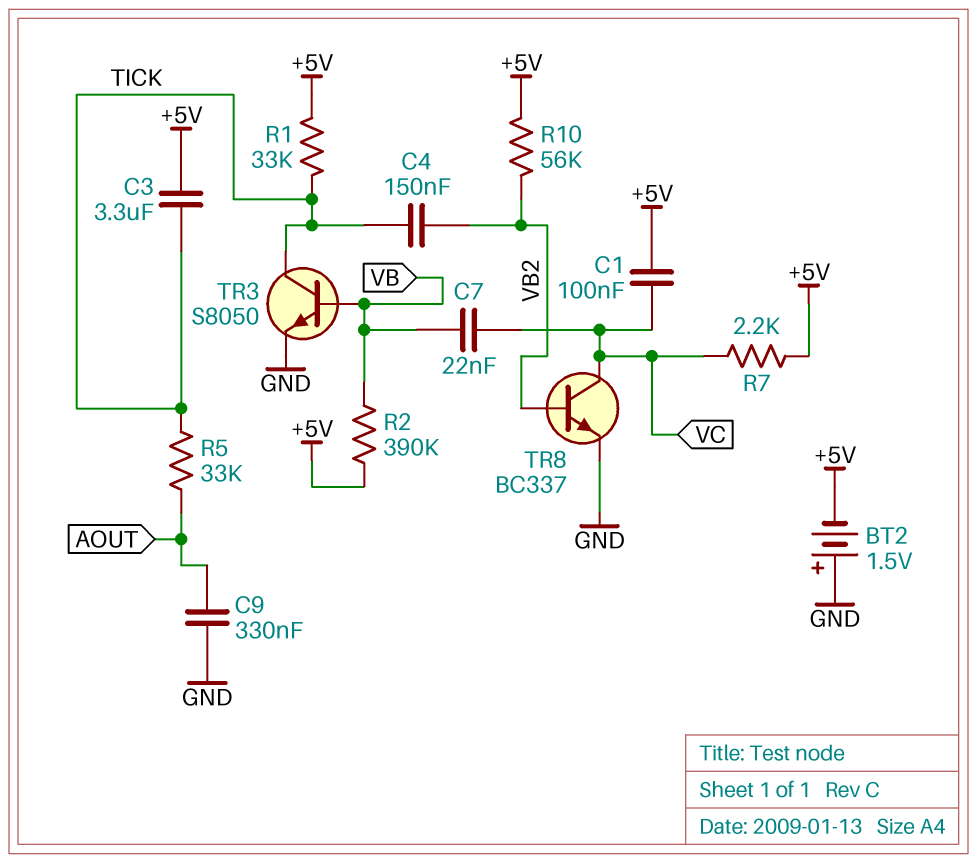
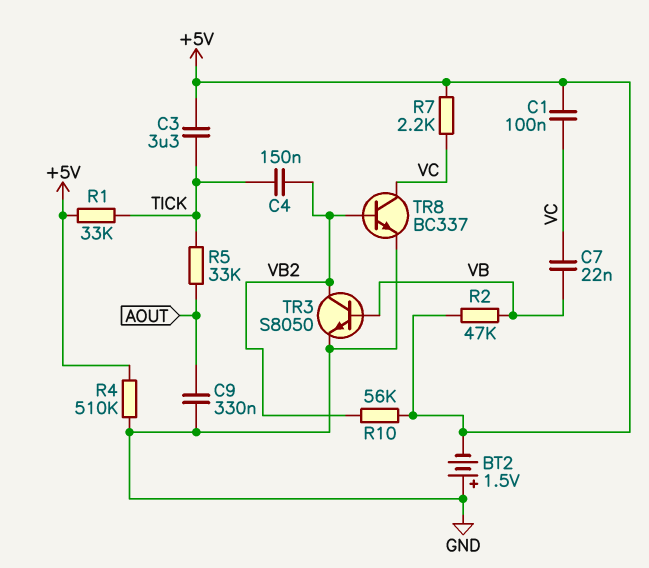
R2: 390k (+5V, VB) -> 47k (+5V, VB)
R4: none -> 510k (+5V, GND)
TR3: NPN S8050 (B VB, C TICK, E GND) -> NPN S8050 (B VB, C VB2, E GND)

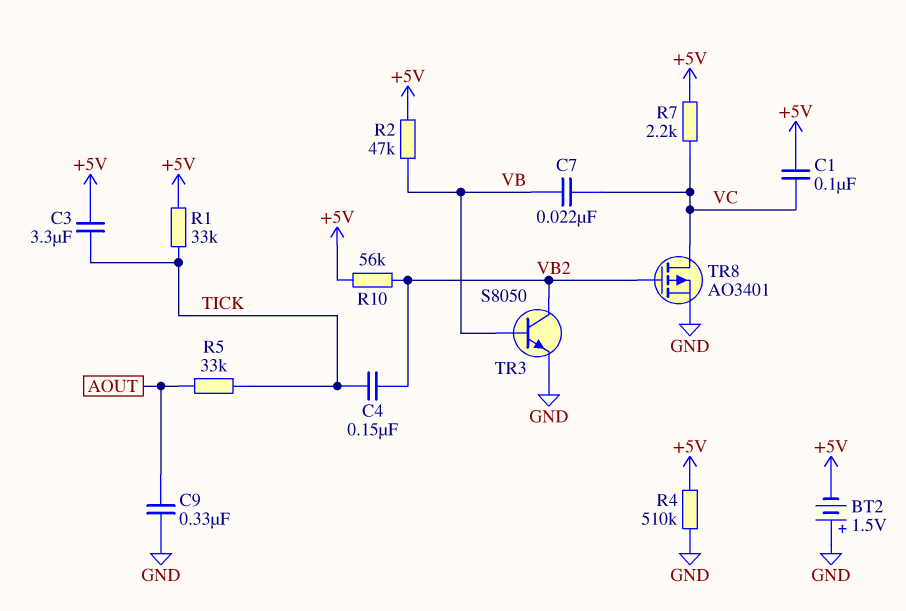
TR8: NPN BC337 (B VB2, C VC, E GND) -> PMOS AO3401 (G VB2, D VC, S GND)

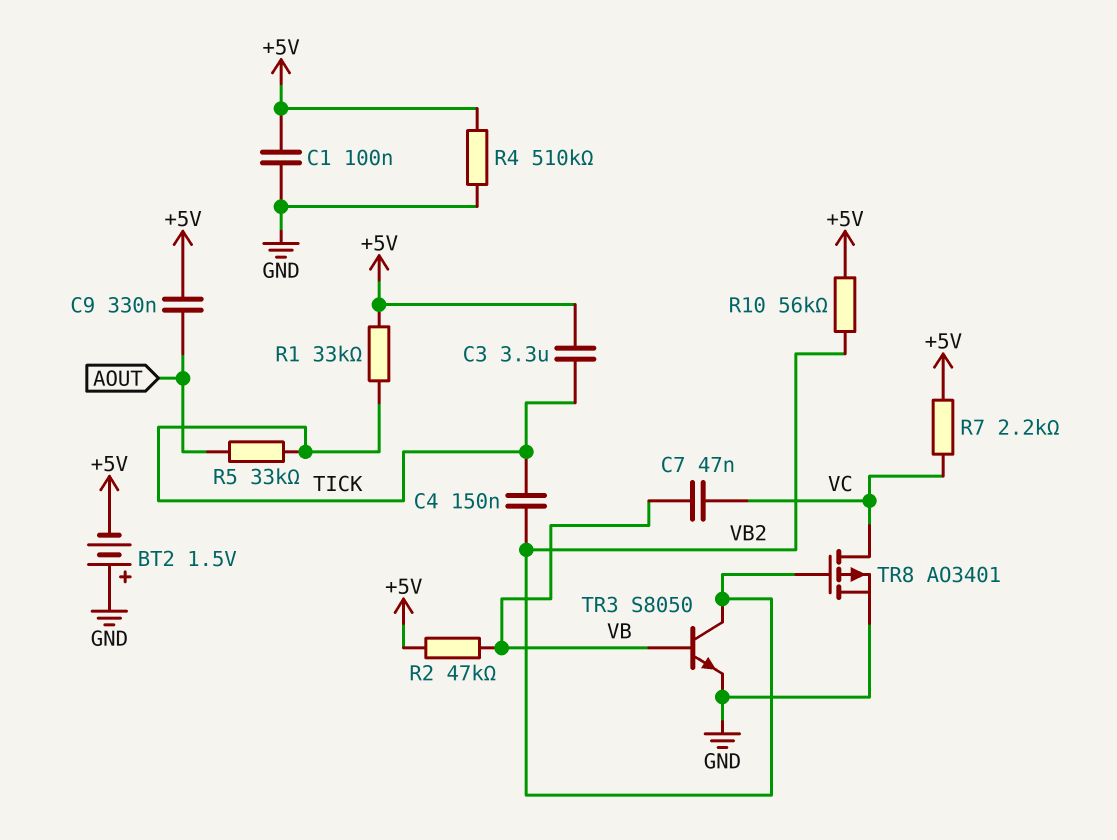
C1: 100nF (+5V, VC) -> 100nF (+5V, GND)
C7: 22nF (VB, VC) -> 47nF (VB, VC)
C9: 330nF (AOUT, GND) -> 330nF (+5V, AOUT)

